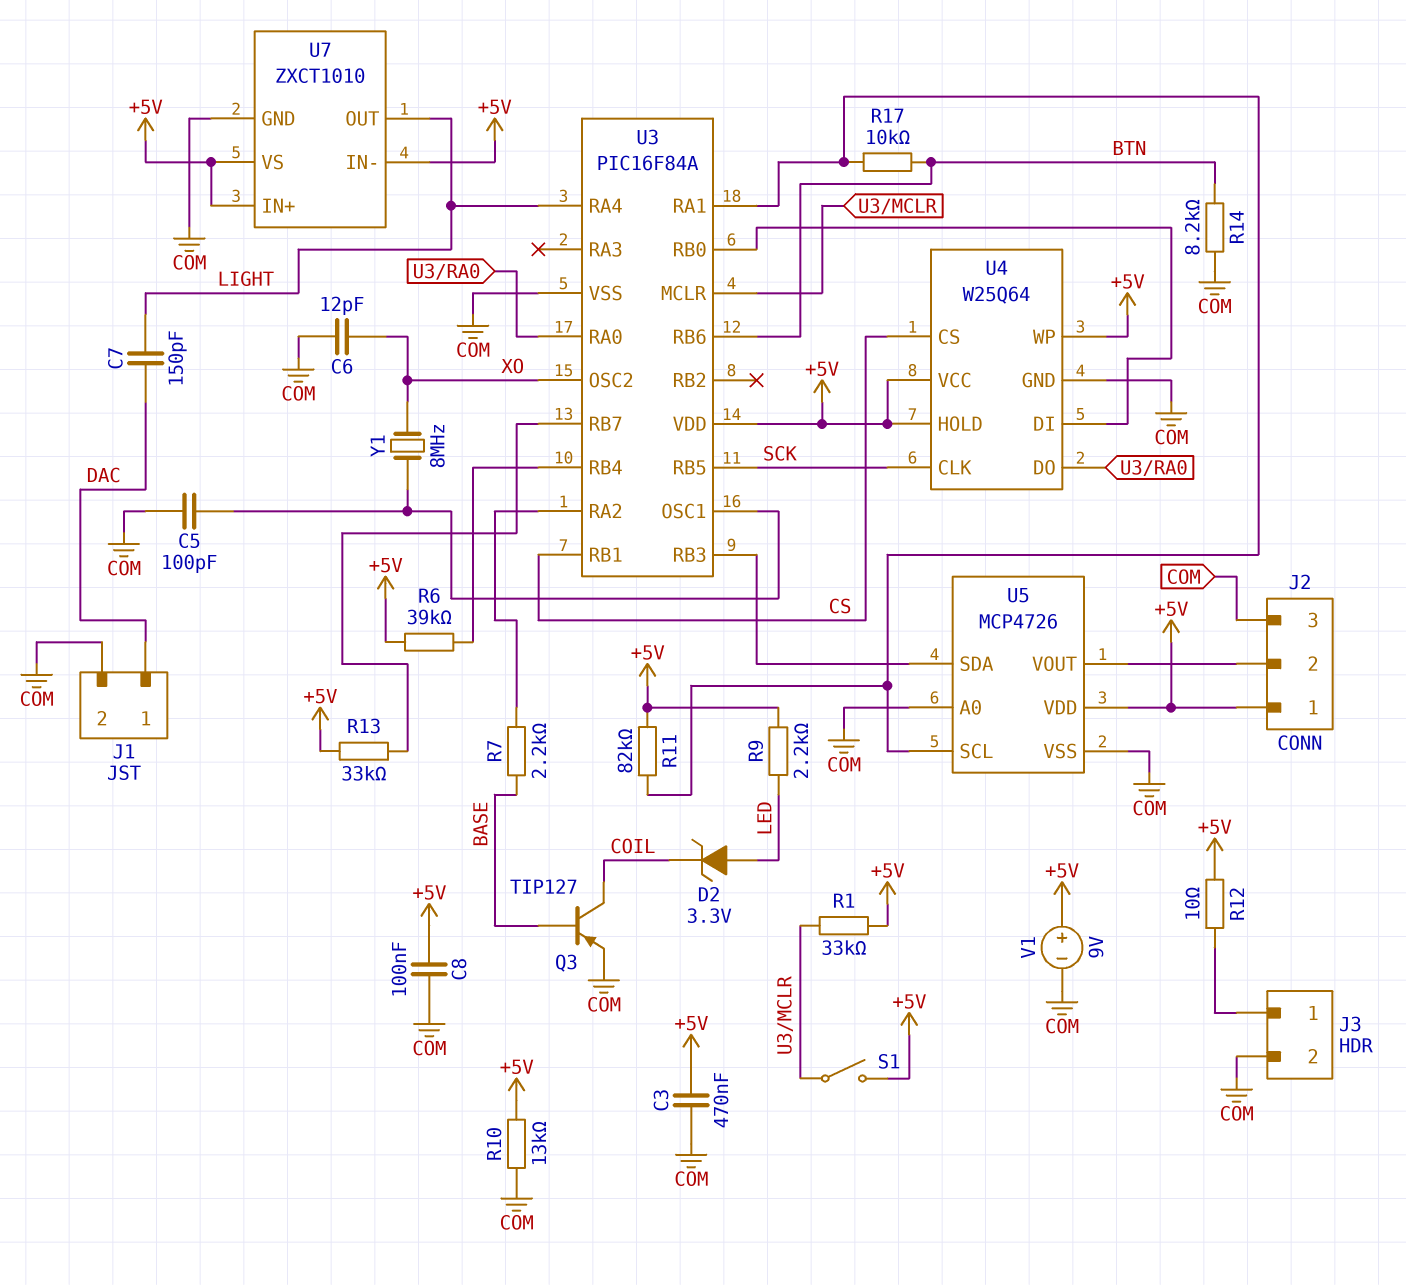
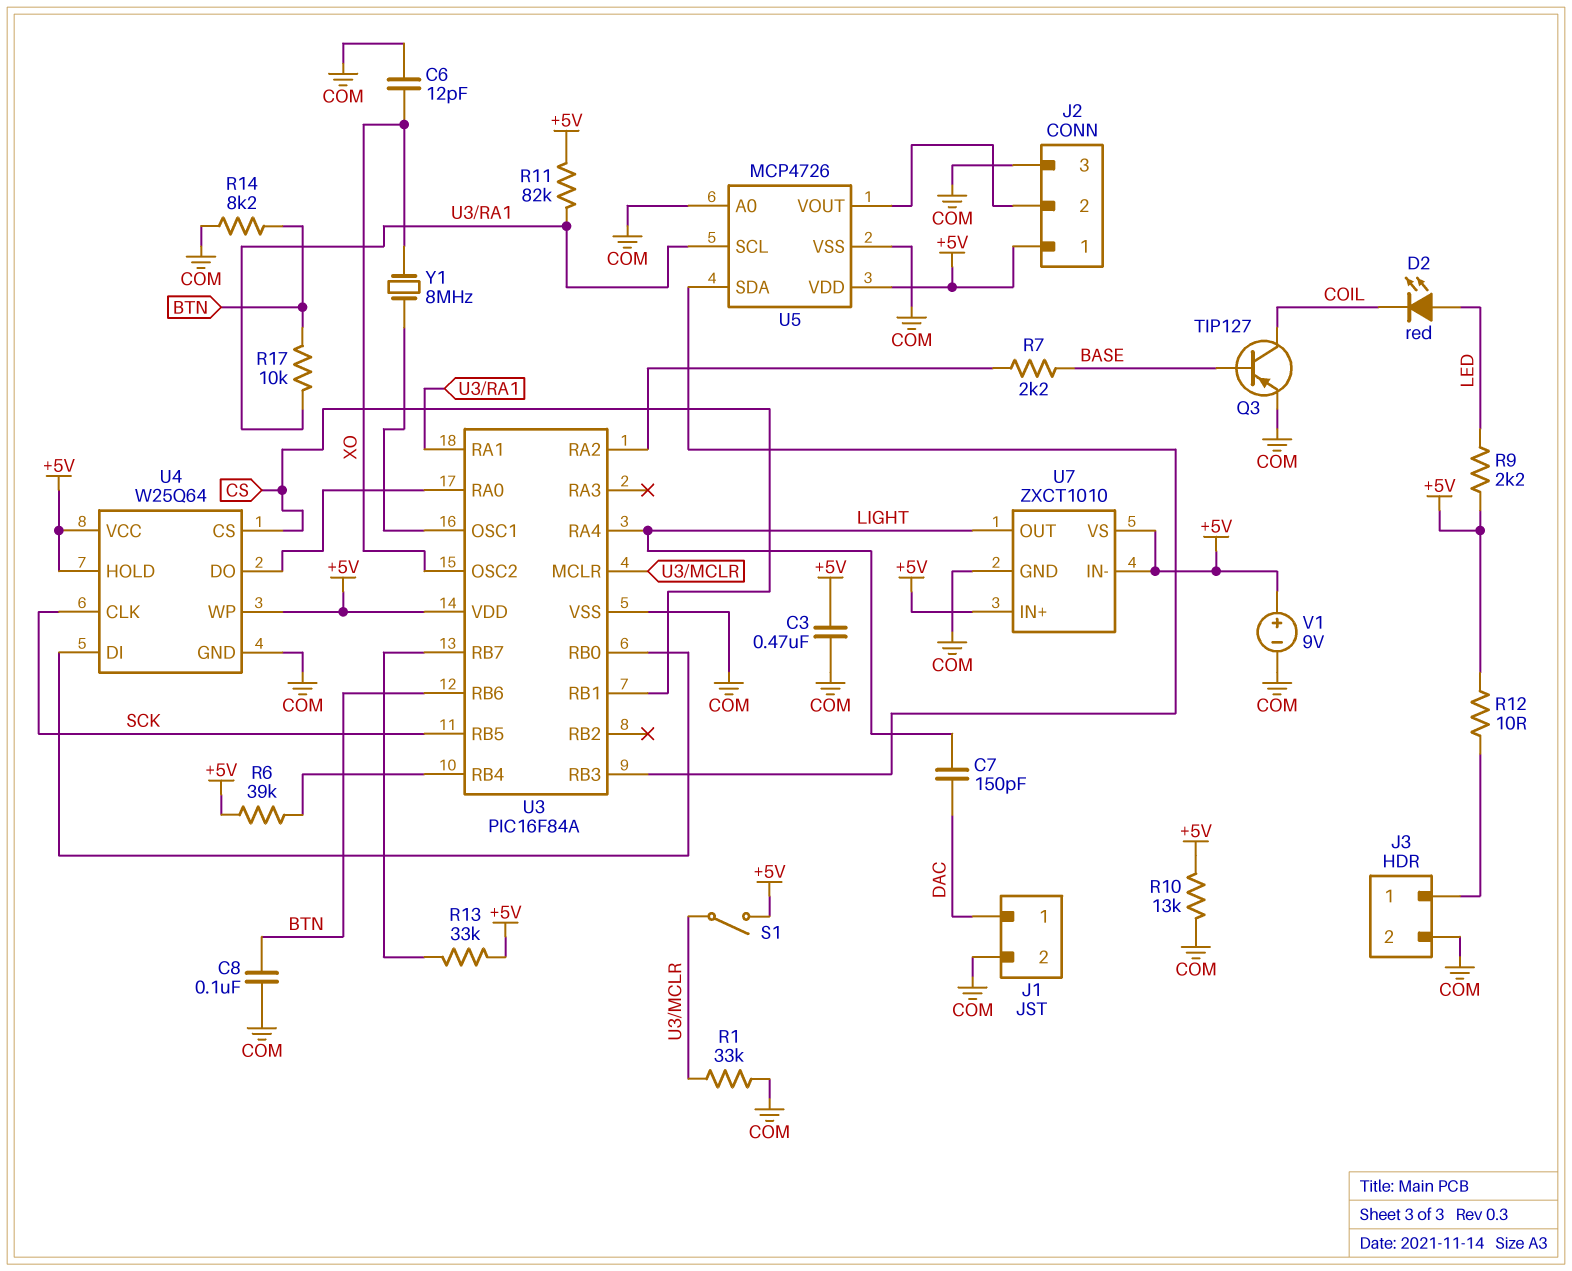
C5: 100pF (COM, U3/OSC1) -> none
C8: 100nF (+5V, COM) -> 100nF (BTN, COM)
D2: zener 3.3V (A LED, K COIL) -> LED red (A LED, K COIL)
R1: 33k (+5V, U3/MCLR) -> 33k (COM, U3/MCLR)

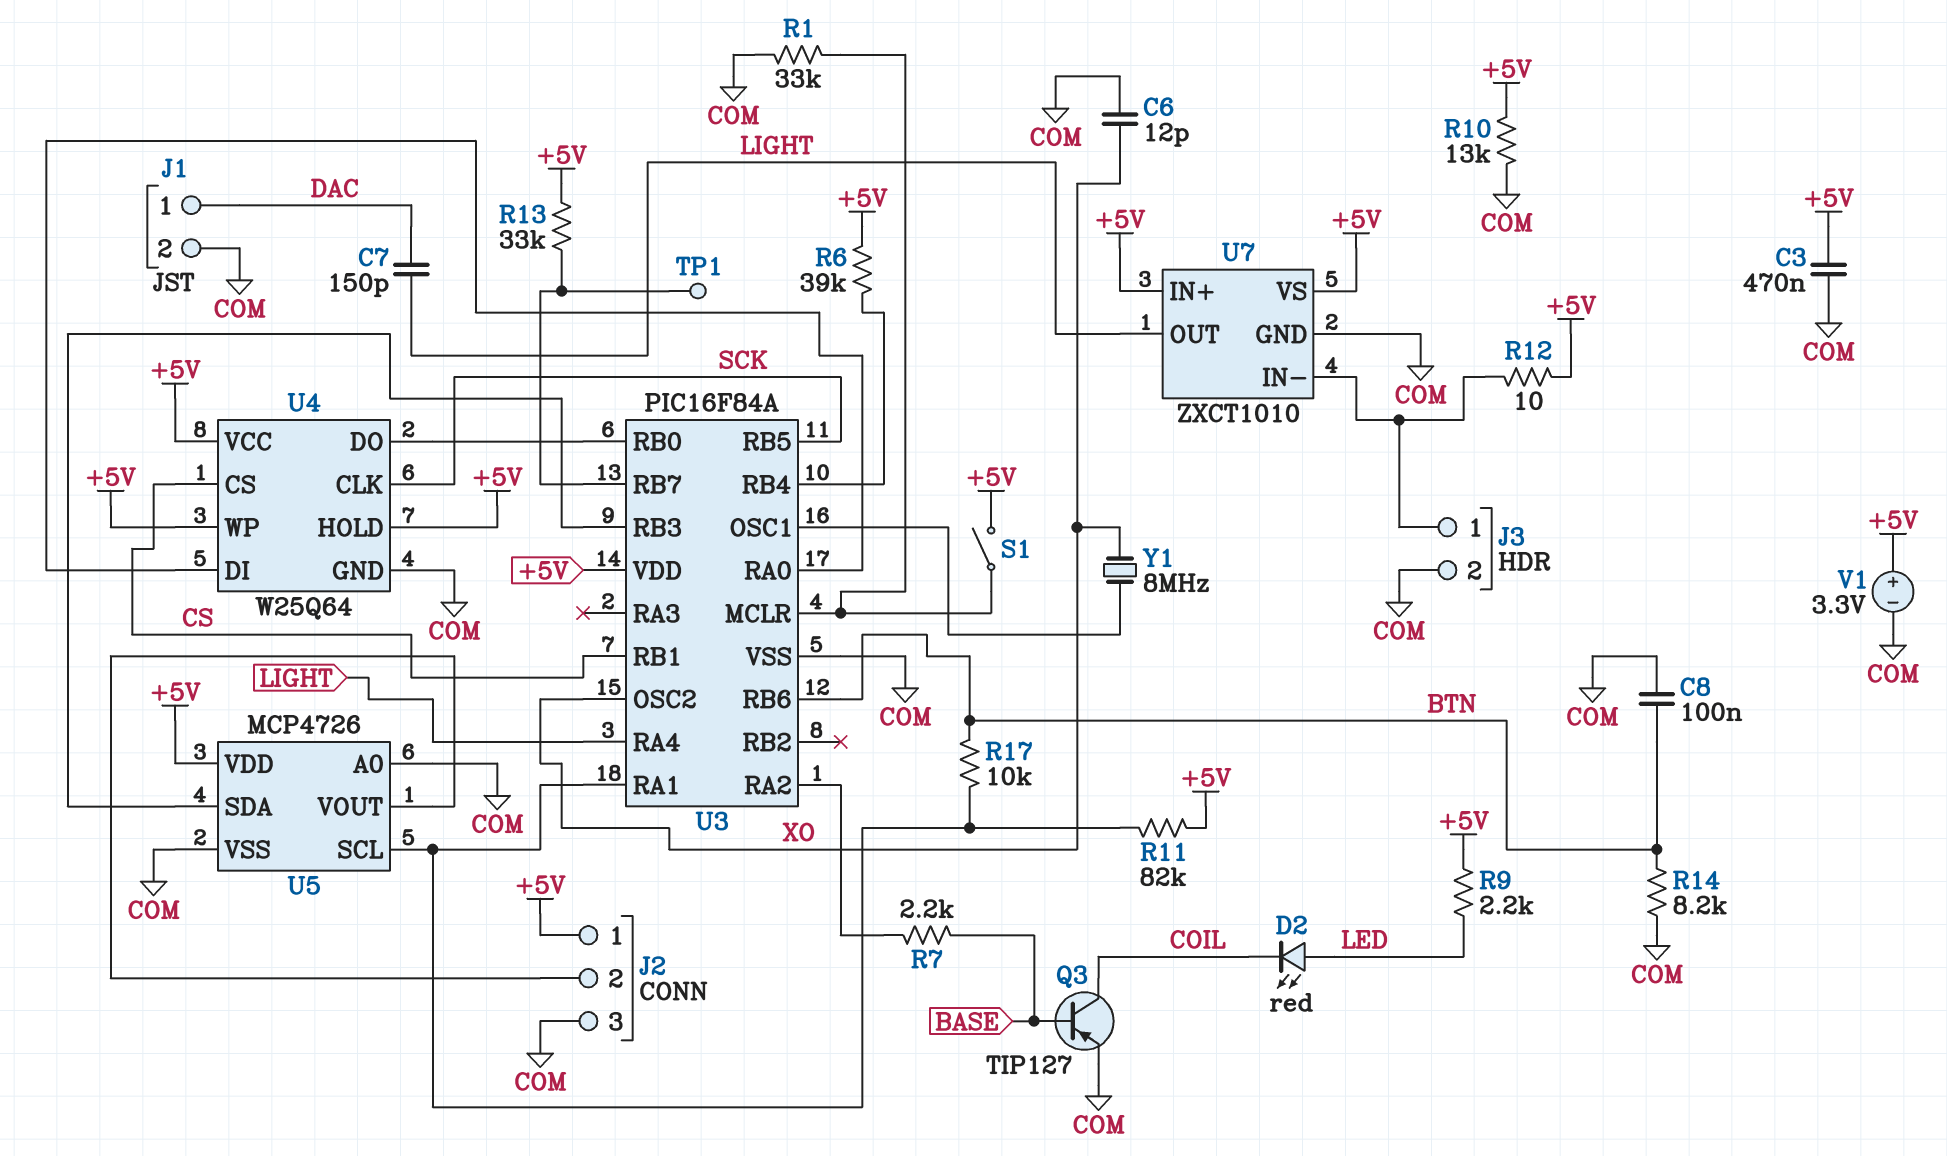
TP1: none -> test point (U3/RB7)
U4 pin DI: U3/RB0 -> U3/RA0
U4 pin DO: U3/RA0 -> U3/RB0
U7 pin IN-: +5V -> J3/1
V1: 9V (plus +5V, minus COM) -> 3.3V (plus +5V, minus COM)

